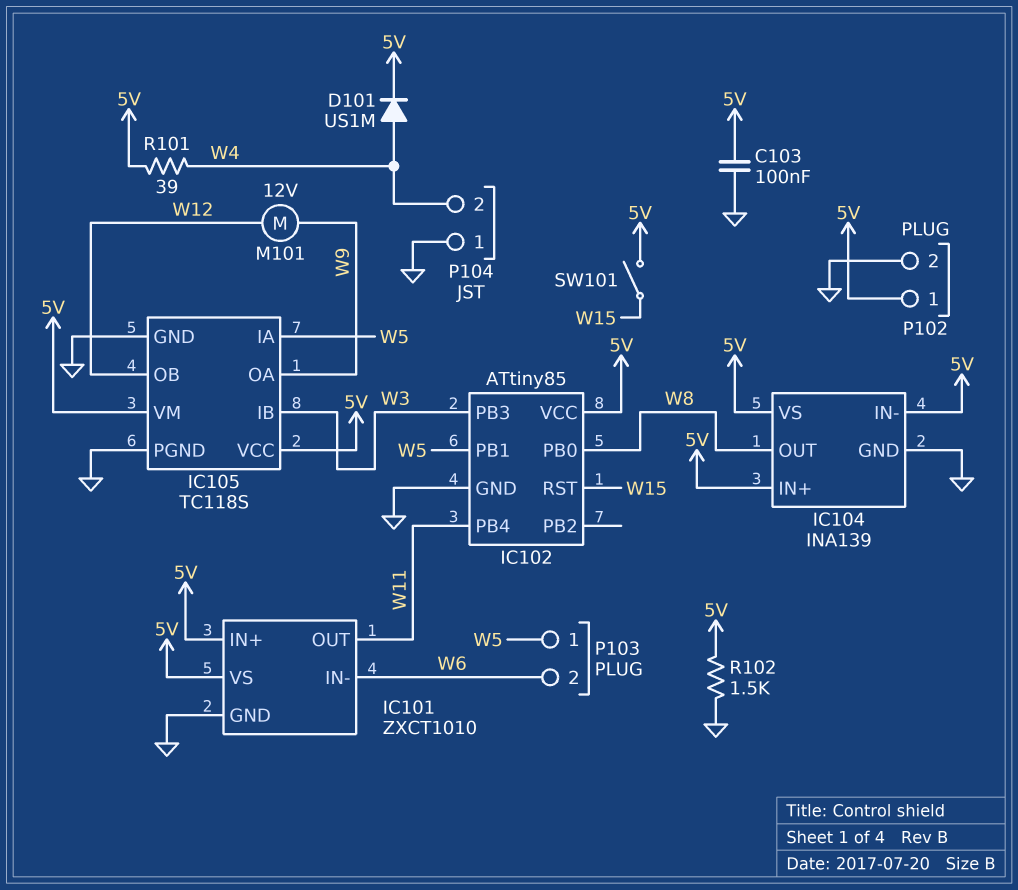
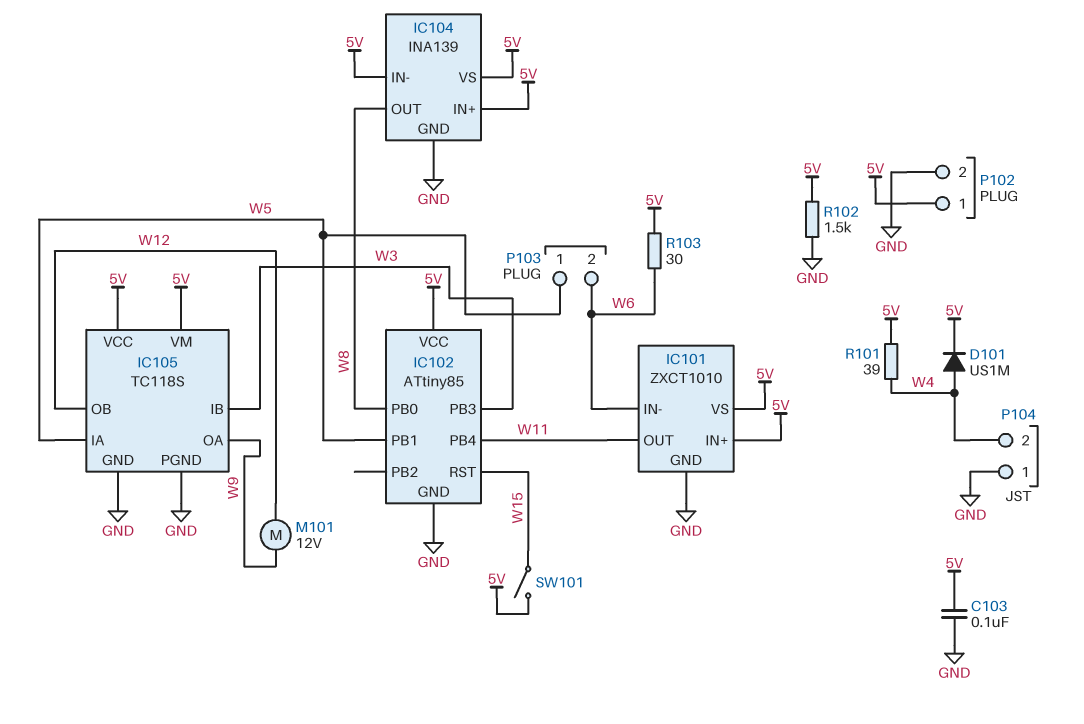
R103: none -> 30 (5V, W6)

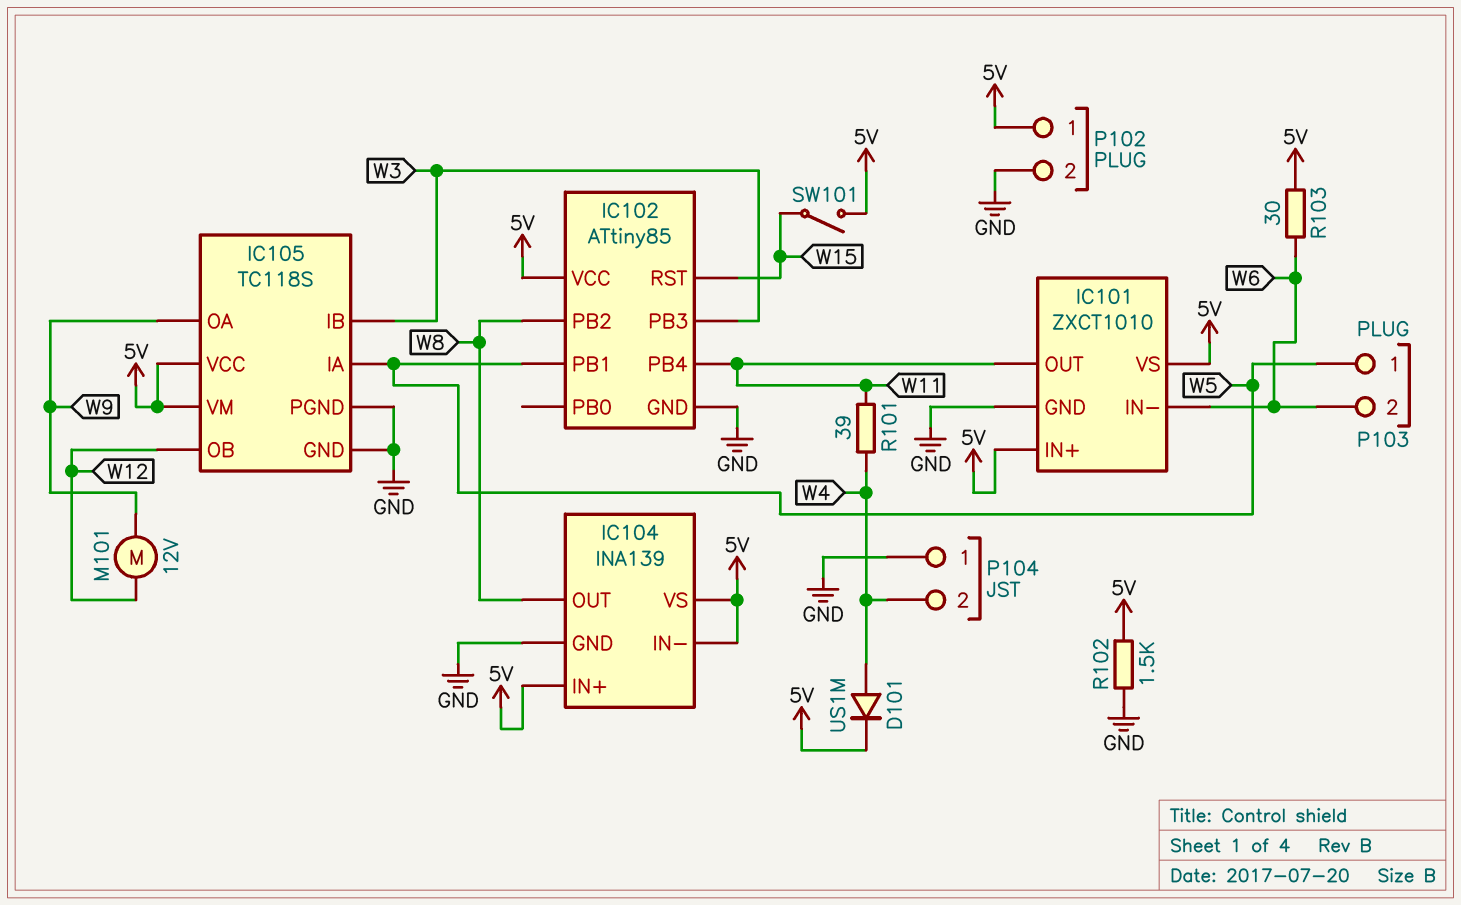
C103: 100nF (5V, GND) -> none
IC102 pin PB0: W8 -> none
IC102 pin PB2: none -> W8
R101: 39 (5V, W4) -> 39 (W4, W11)

